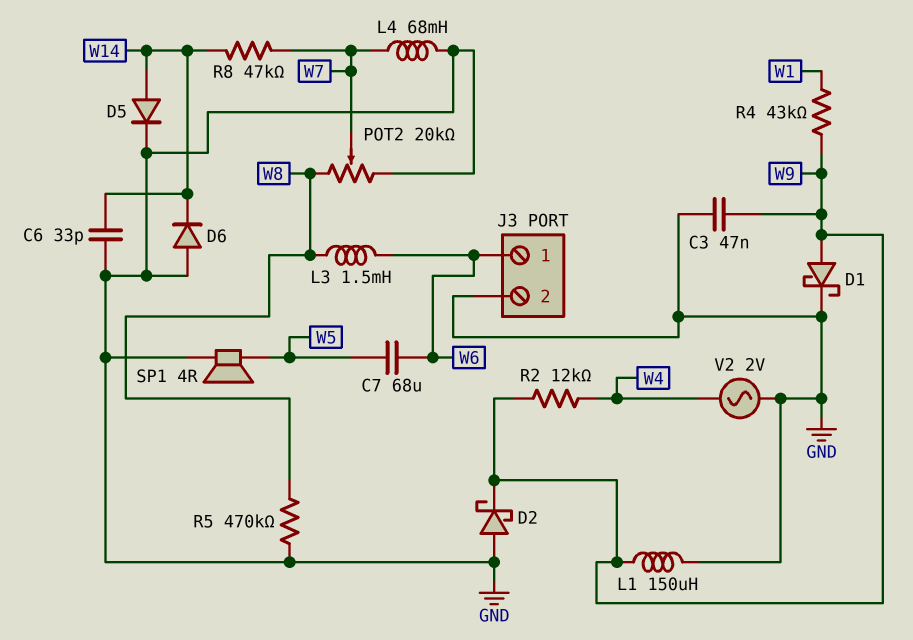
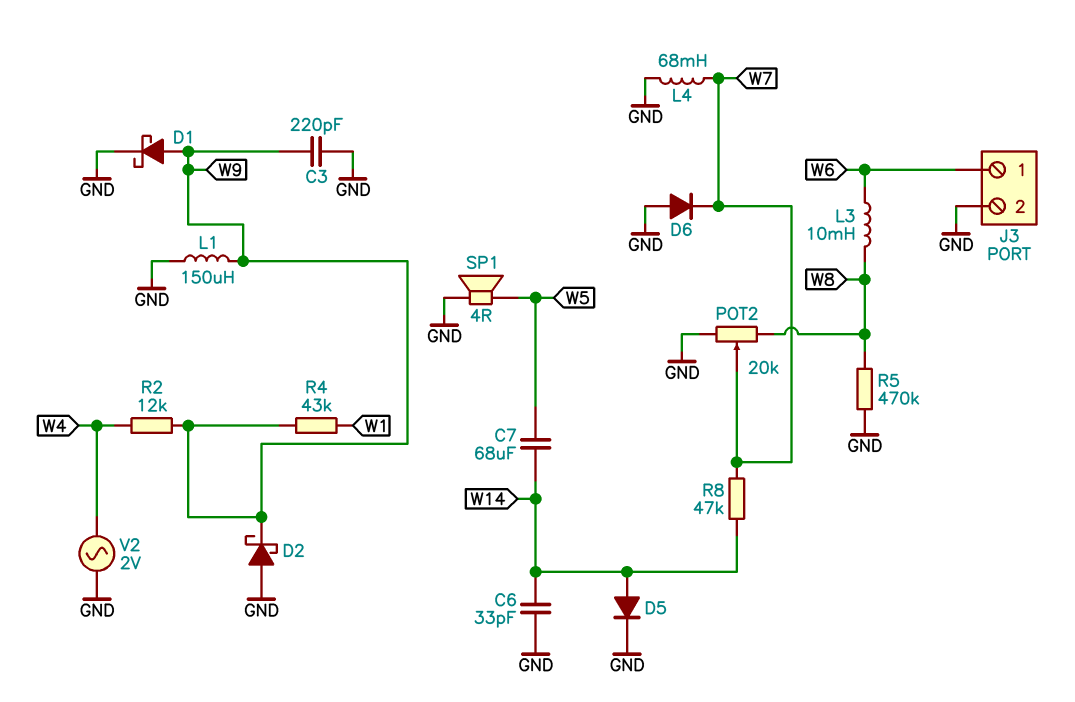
C3: 47nF (GND, W9) -> 220pF (GND, W9)
C7: 68uF (W5, W6) -> 68uF (W5, W14)
D6: diode (A GND, K W14) -> diode (A GND, K W7)
L3: 1.5mH (W6, W8) -> 10mH (W6, W8)

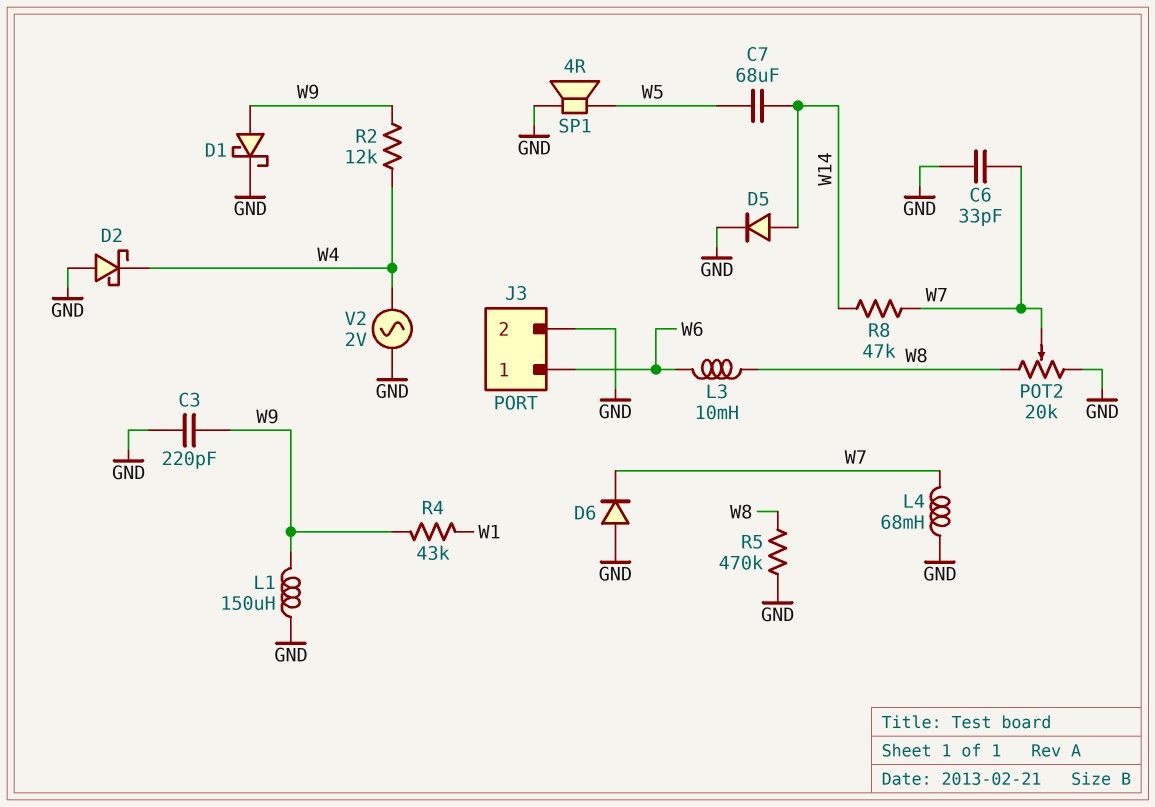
C6: 33pF (GND, W14) -> 33pF (GND, W7)
D2: schottky (A GND, K W9) -> schottky (A GND, K W4)

